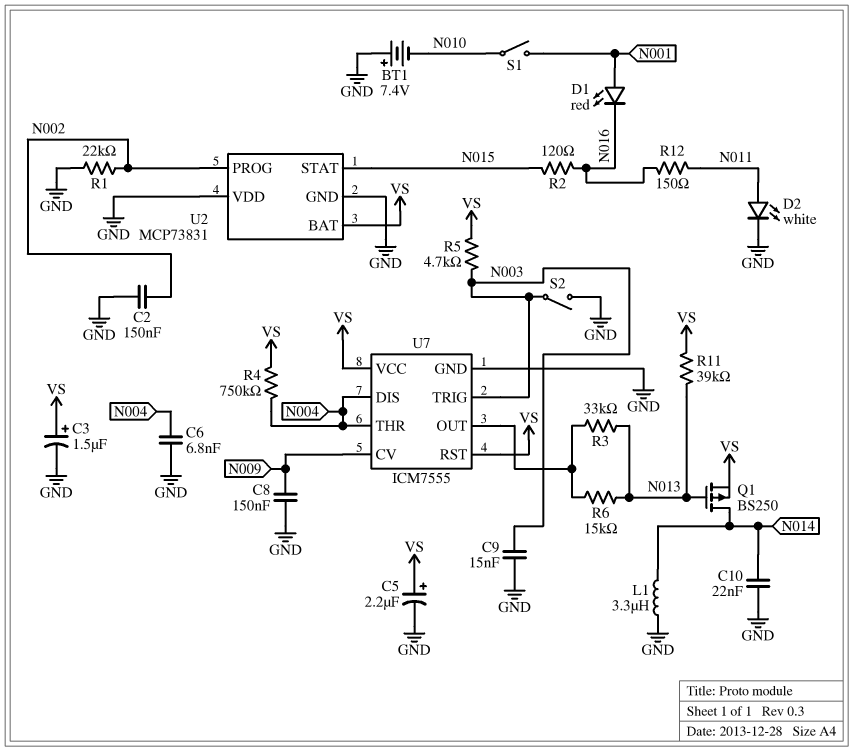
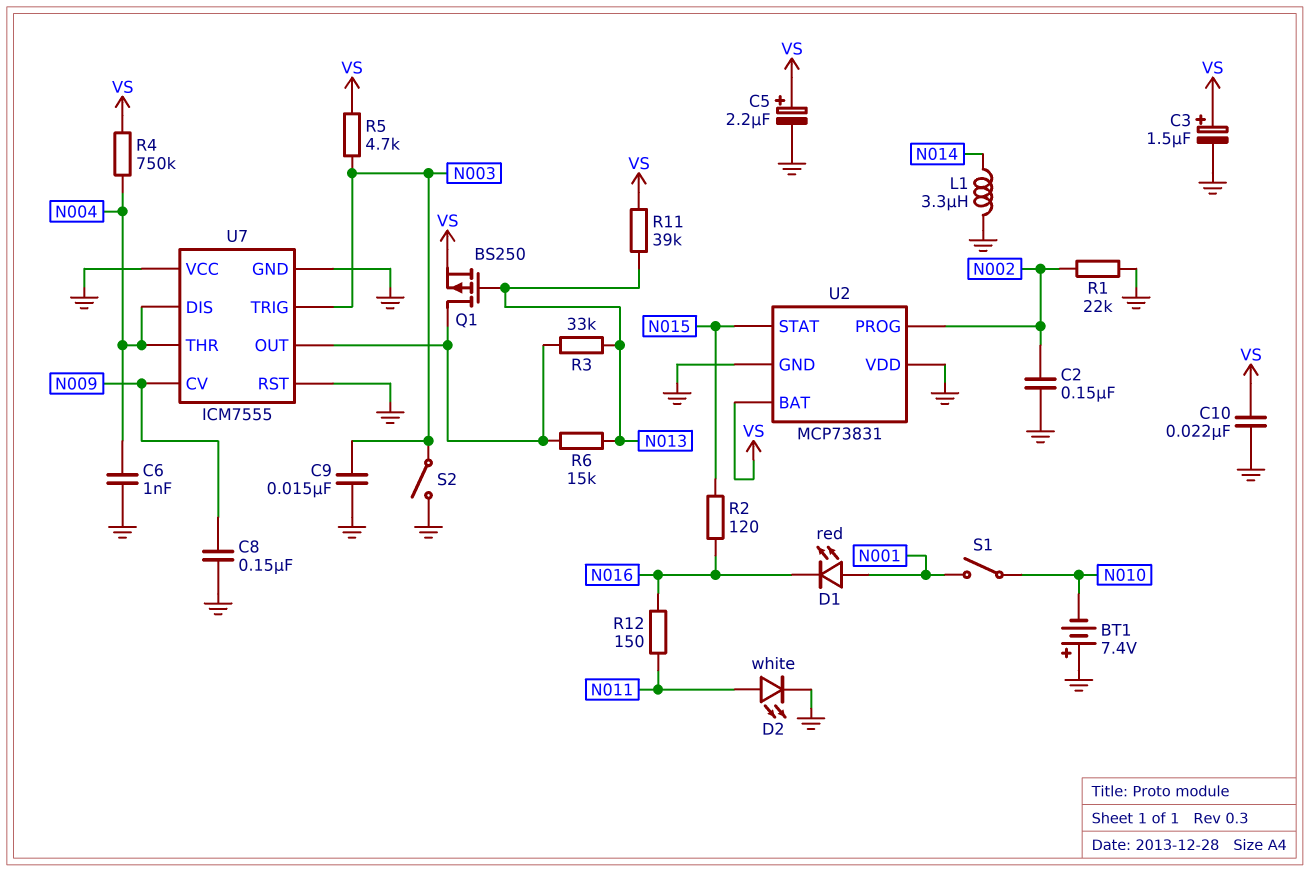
C6: 6.8nF (GND, N004) -> 1nF (GND, N004)
C10: 22nF (GND, N014) -> 22nF (GND, VS)
Q1: PMOS BS250 (G N013, D N014, S VS) -> PMOS BS250 (G N013, D U7/OUT, S VS)
U7 pin RST: VS -> GND
U7 pin VCC: VS -> GND

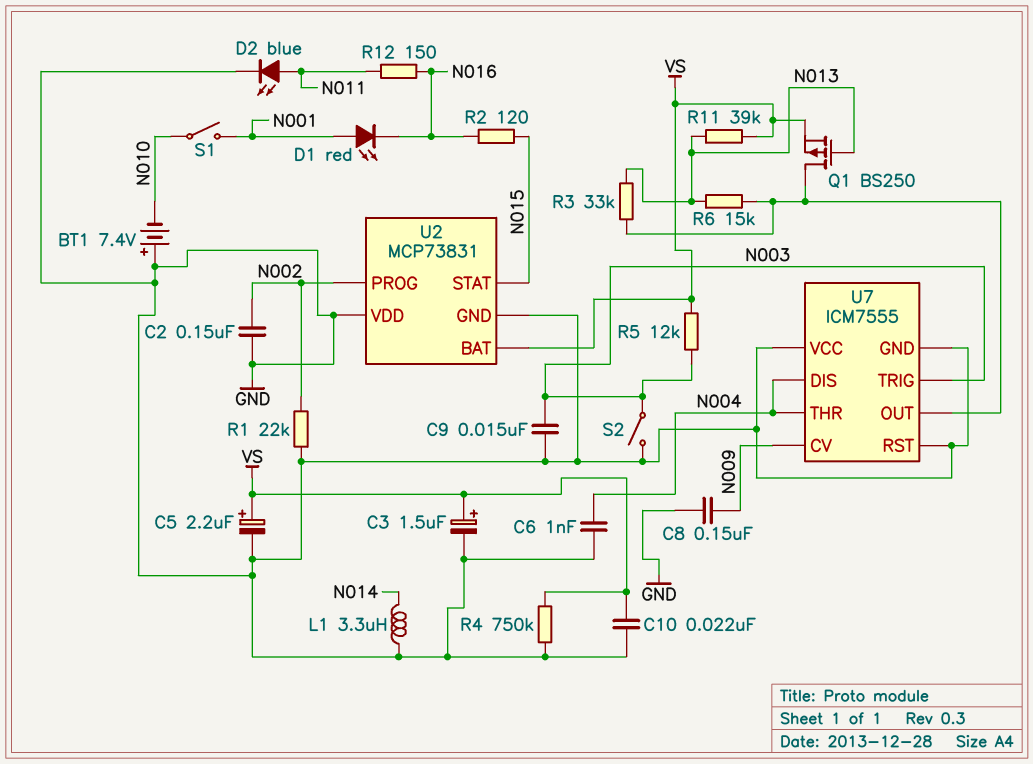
D2: LED white (A N011, K GND) -> LED blue (A N011, K GND)
R4: 750k (N004, VS) -> 750k (GND, VS)
R5: 4.7k (N003, VS) -> 12k (N003, VS)

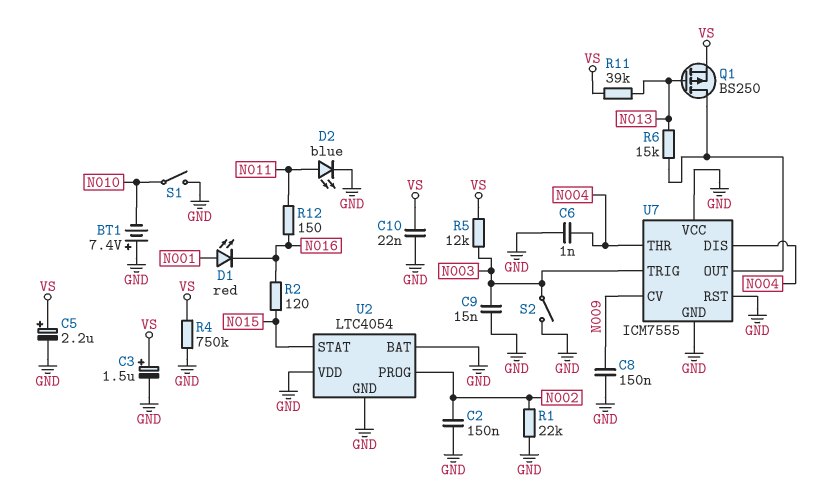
L1: 3.3uH (GND, N014) -> none
R3: 33k (N013, U7/OUT) -> none
S1: switch (N001, N010) -> switch (GND, N010)
U2: MCP73831 -> LTC4054
U2 pin BAT: VS -> GND

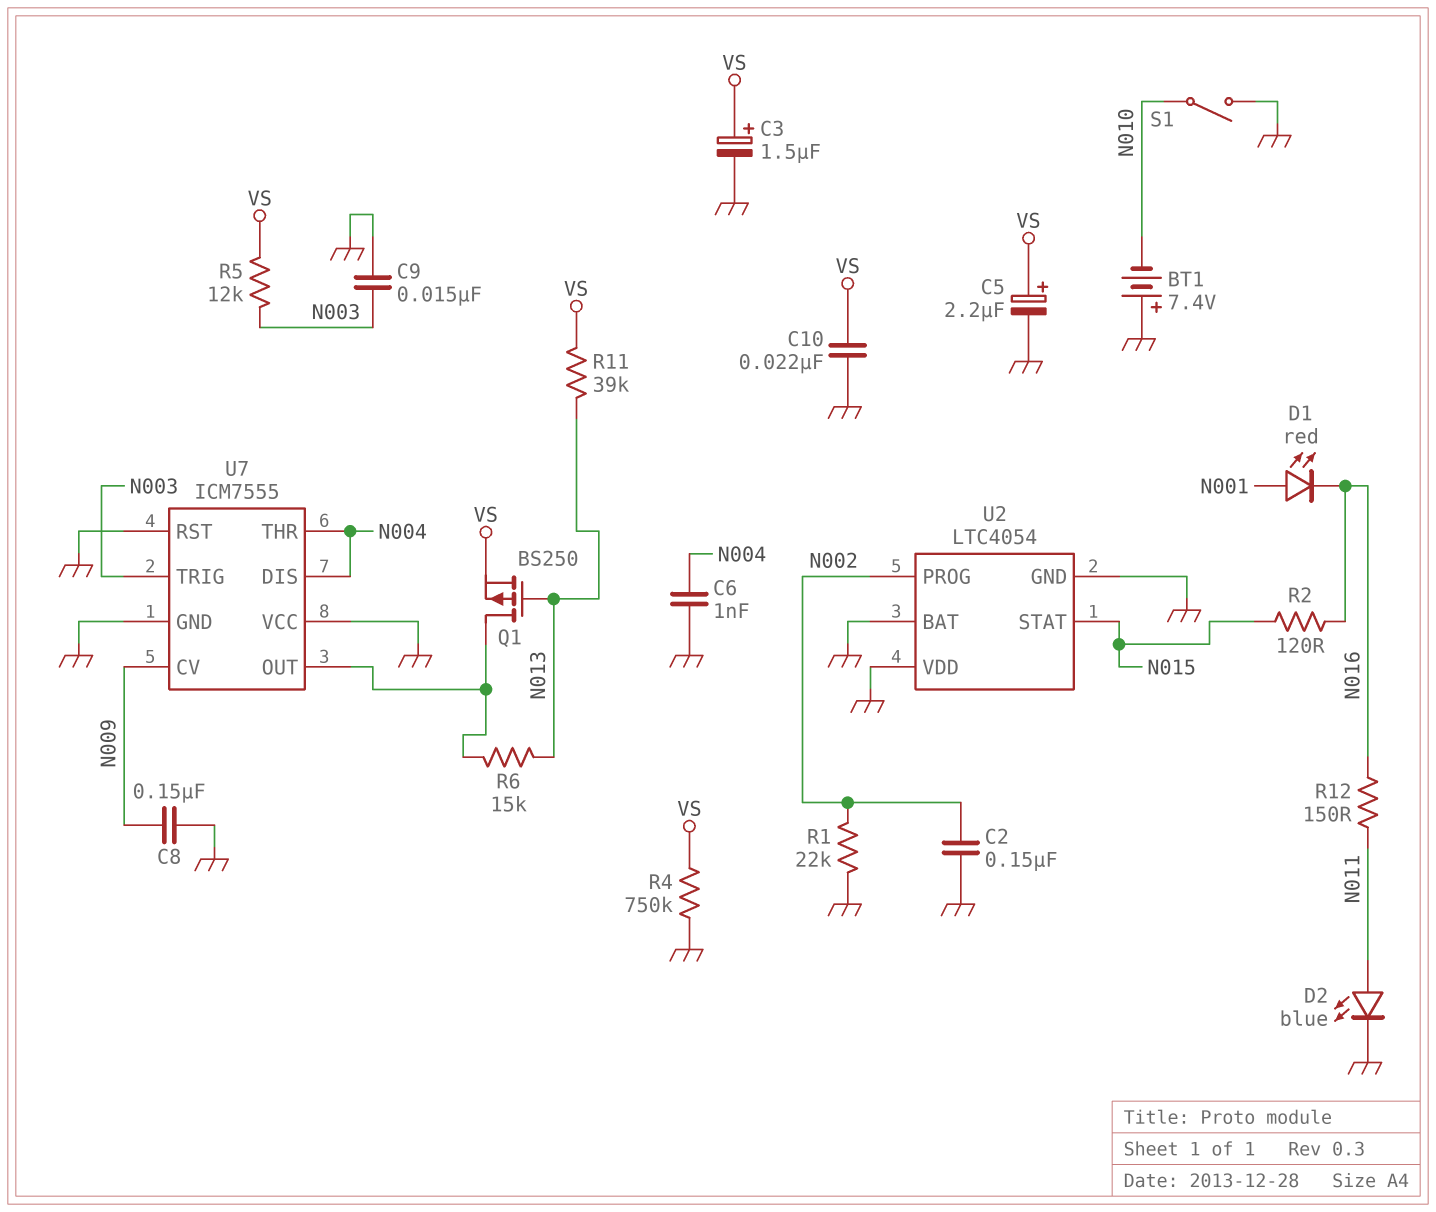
S2: switch (GND, N003) -> none

